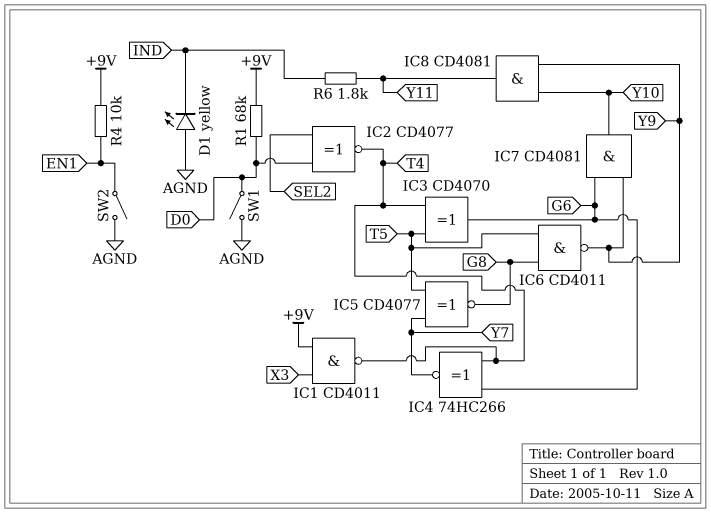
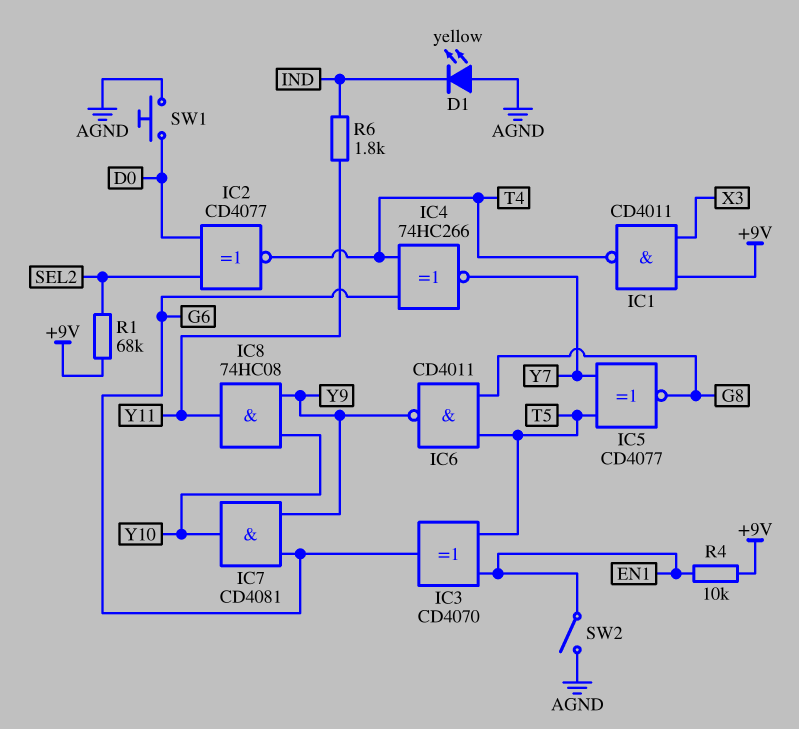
IC3: XOR CD4070 (in T4, in T5, out G6) -> XOR CD4070 (in EN1, in T5, out G6)
IC8: AND CD4081 (in Y9, in Y10, out Y11) -> AND 74HC08 (in Y9, in Y10, out Y11)
R1: 68k (+9V, D0) -> 68k (+9V, SEL2)
SW1: switch (AGND, D0) -> button (AGND, D0)

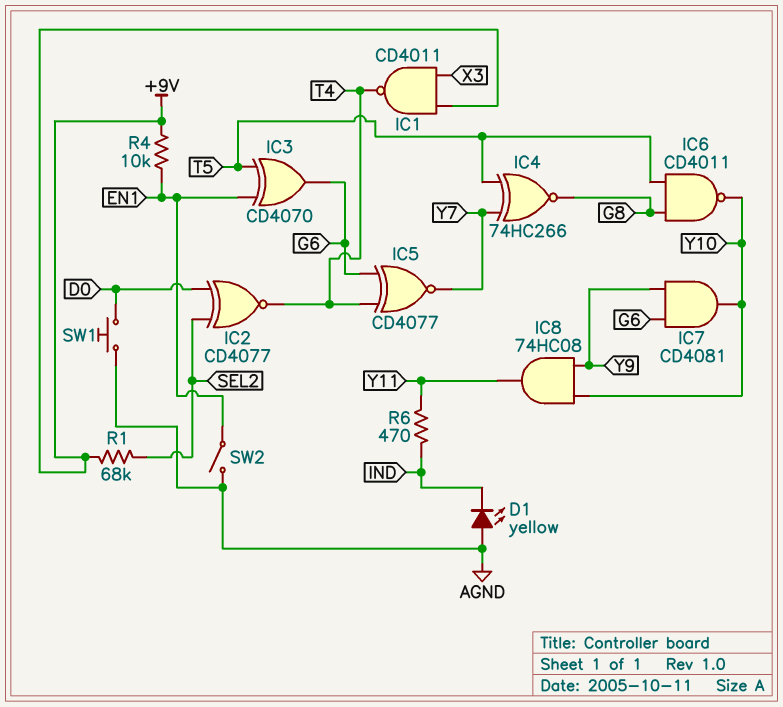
IC4: XNOR 74HC266 (in G6, in T4, out Y7) -> XNOR 74HC266 (in T5, in Y7, out G8)
IC5: XNOR CD4077 (in T5, in Y7, out G8) -> XNOR CD4077 (in G6, in T4, out Y7)
IC6: NAND CD4011 (in G8, in T5, out Y9) -> NAND CD4011 (in G8, in T5, out Y10)
R6: 1.8k (IND, Y11) -> 470 (IND, Y11)

